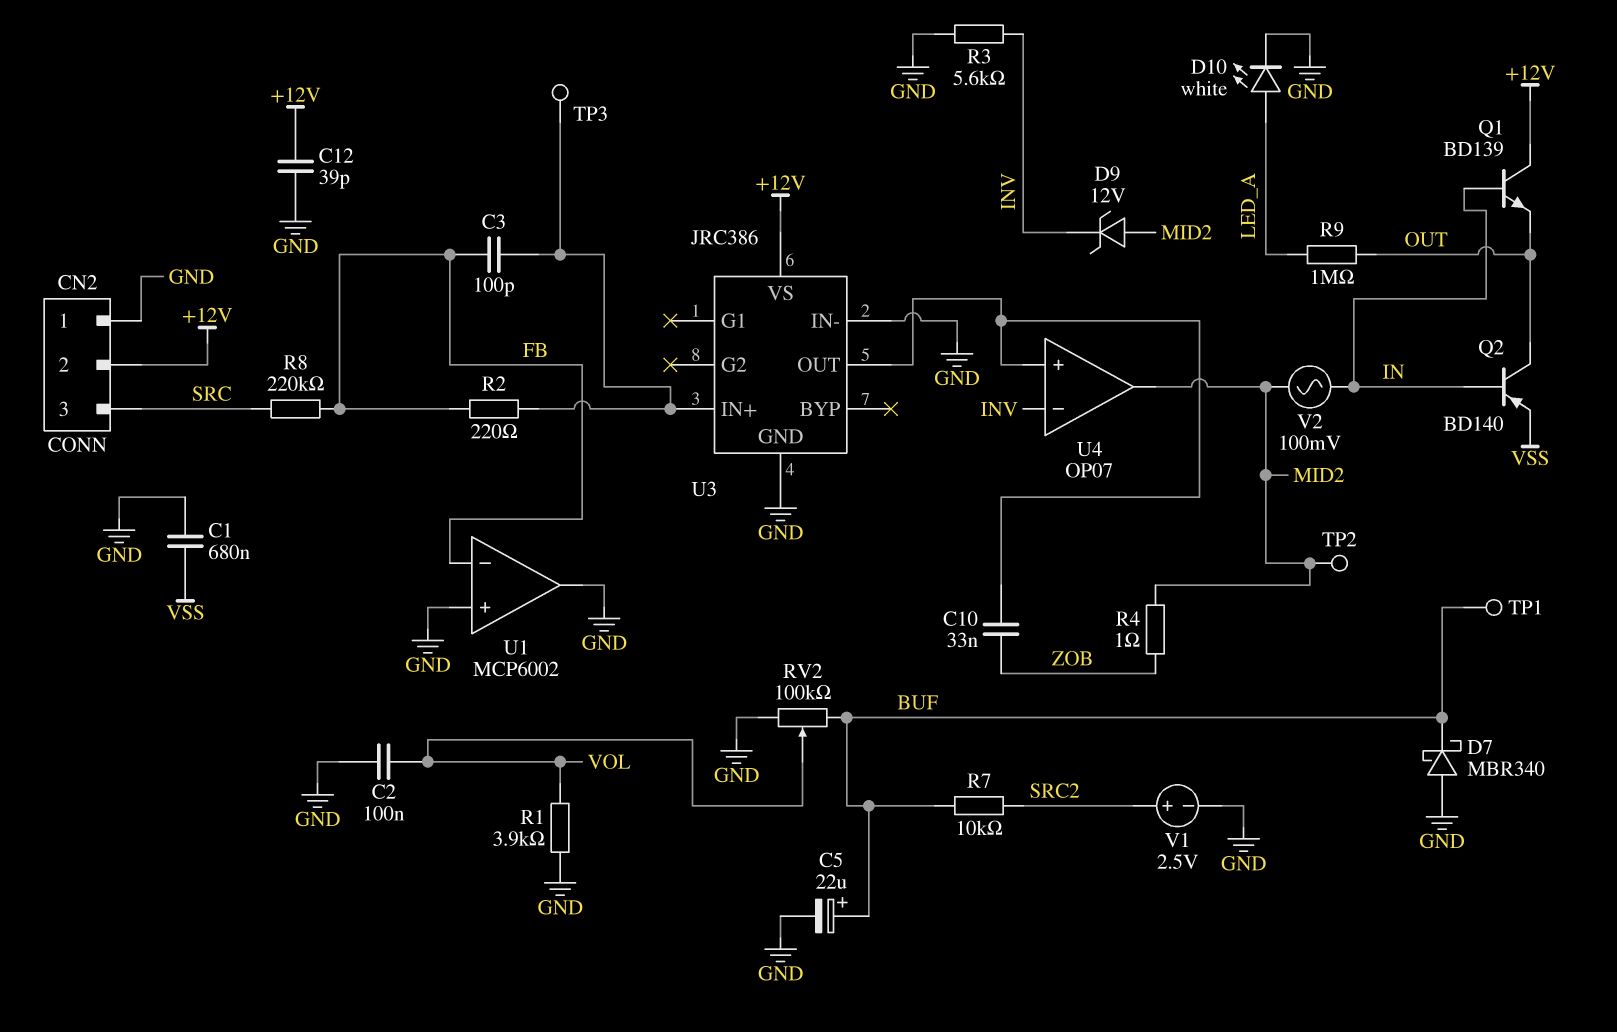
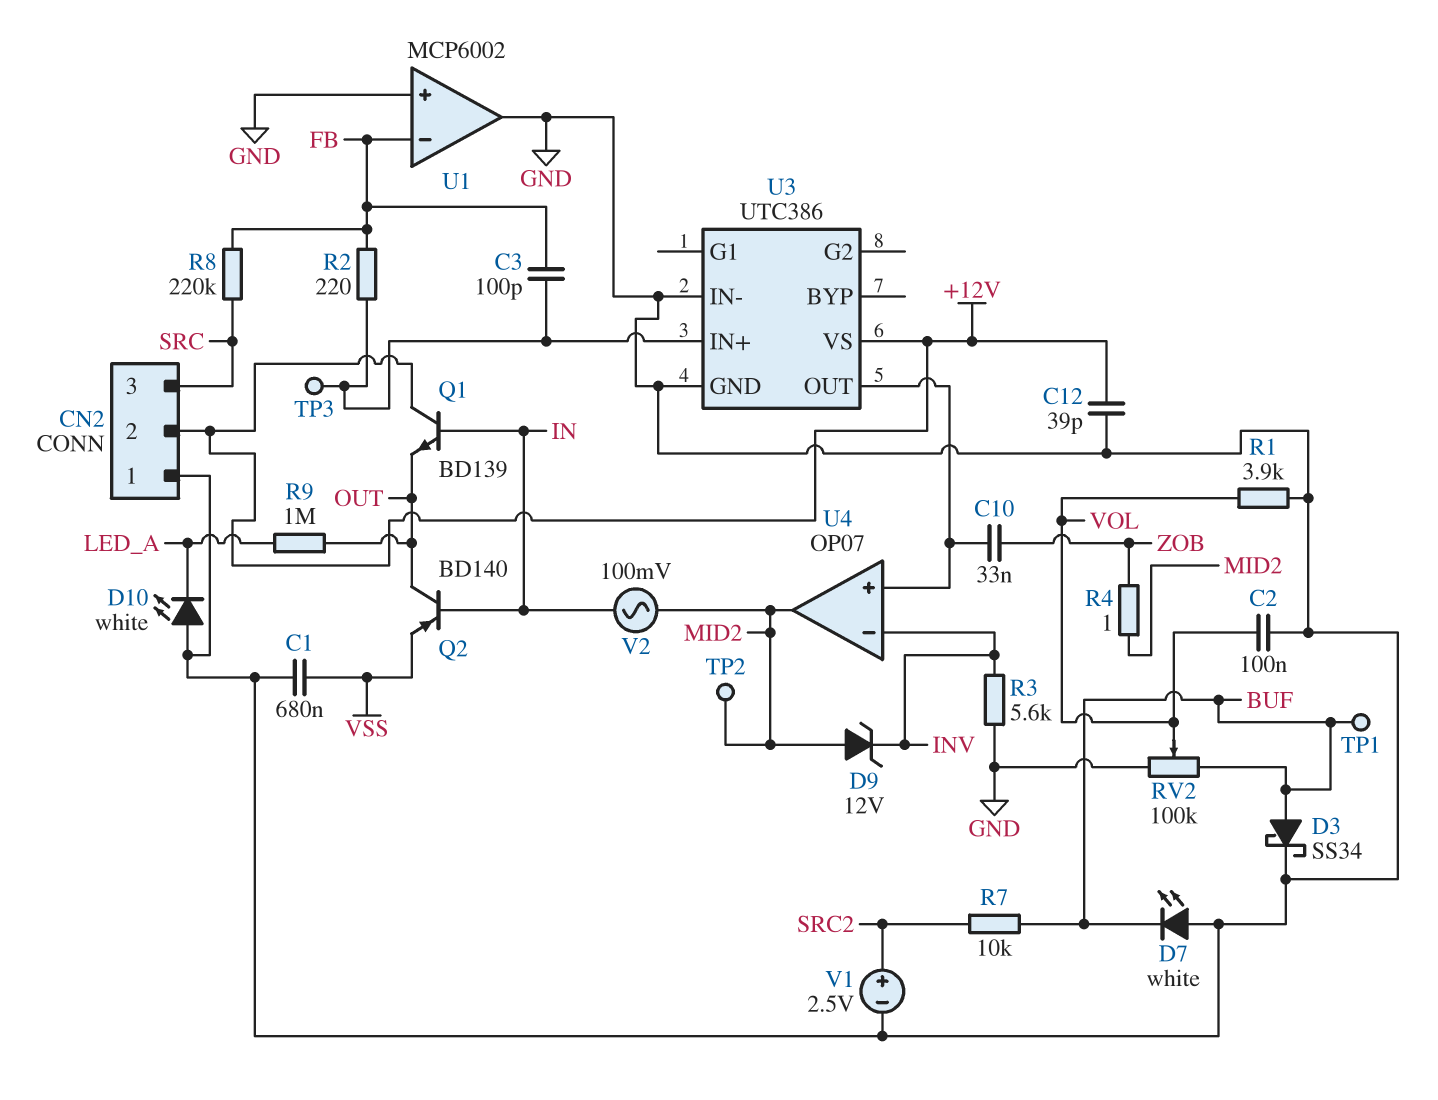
C5: 22uF (plus BUF, minus GND) -> none
D3: none -> schottky SS34 (A BUF, K GND)
D7: schottky MBR340 (A GND, K BUF) -> LED white (A GND, K BUF)
D10: LED white (A LED_A, K GND) -> LED white (A GND, K LED_A)
U3: JRC386 -> UTC386

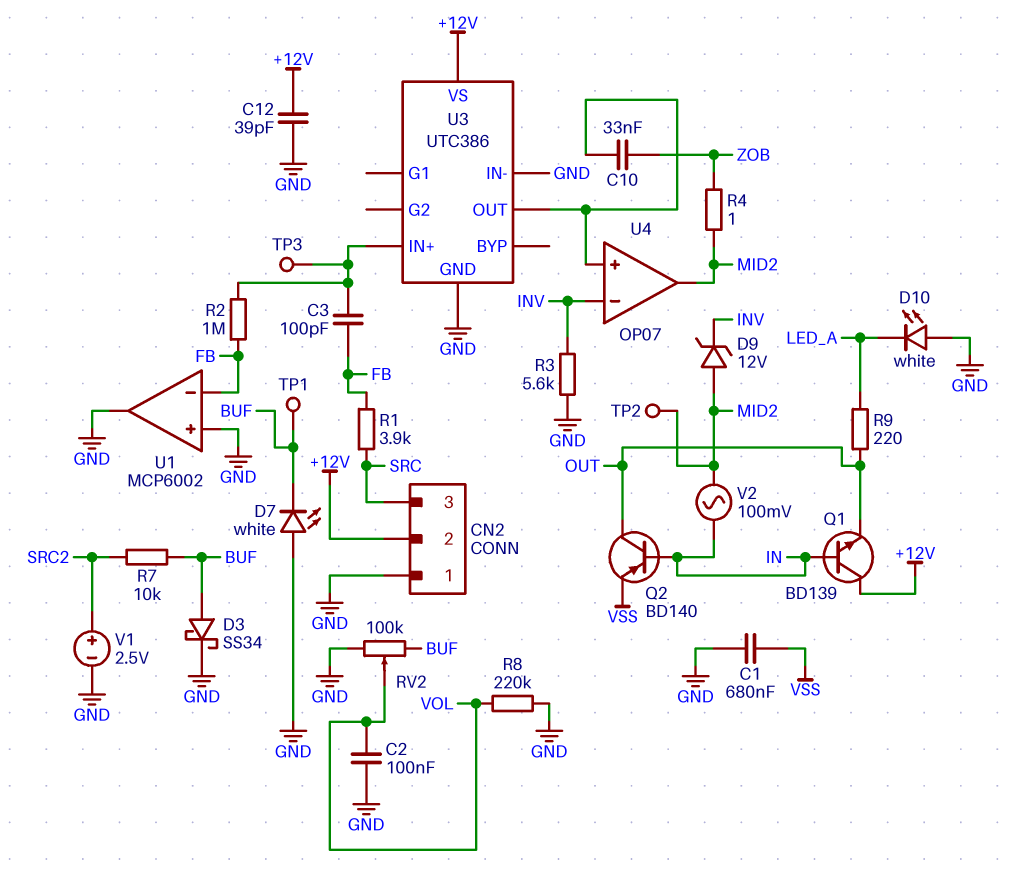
R1: 3.9k (GND, VOL) -> 3.9k (FB, SRC)
R2: 220 (FB, U3/IN+) -> 1M (FB, U3/IN+)
R8: 220k (FB, SRC) -> 220k (GND, VOL)
R9: 1M (LED_A, OUT) -> 220 (LED_A, OUT)

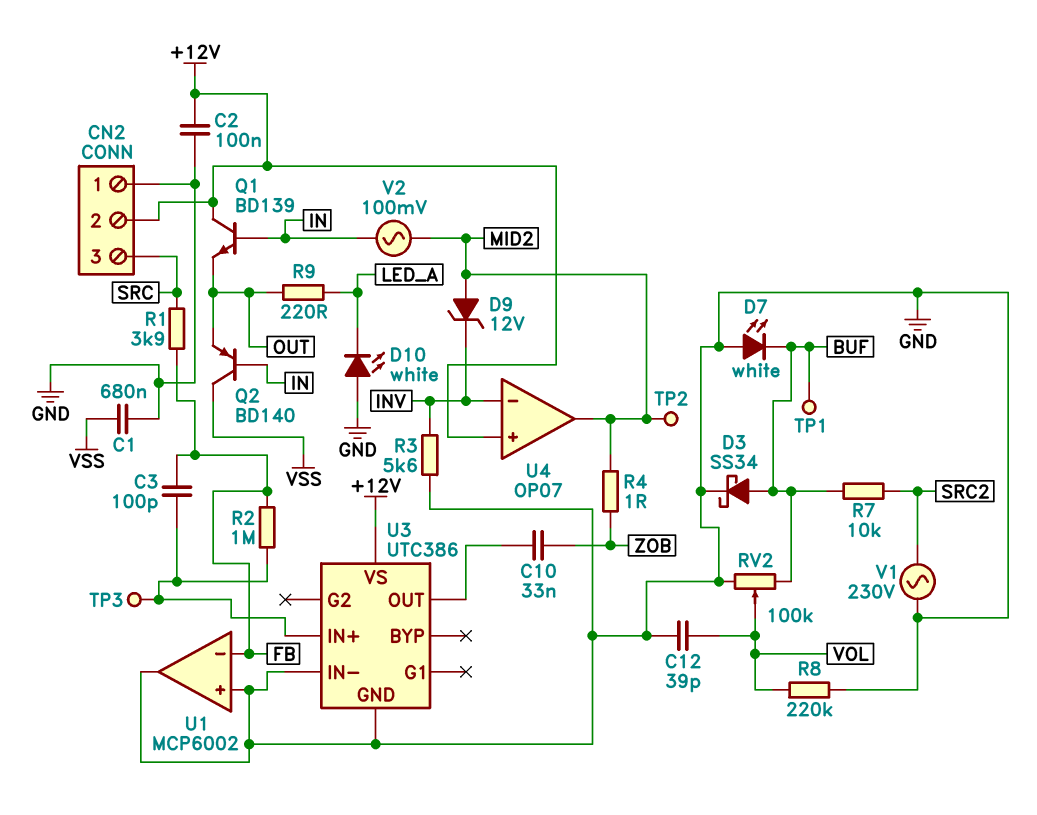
C2: 100nF (GND, VOL) -> 100nF (+12V, GND)
C12: 39pF (+12V, GND) -> 39pF (GND, VOL)
Q2: PNP BD140 (B IN, C OUT, E VSS) -> PNP BD140 (B IN, C VSS, E OUT)
U4 pin in+: U3/OUT -> +12V
V1: 2.5V (plus SRC2, minus GND) -> AC 230V (GND, SRC2)

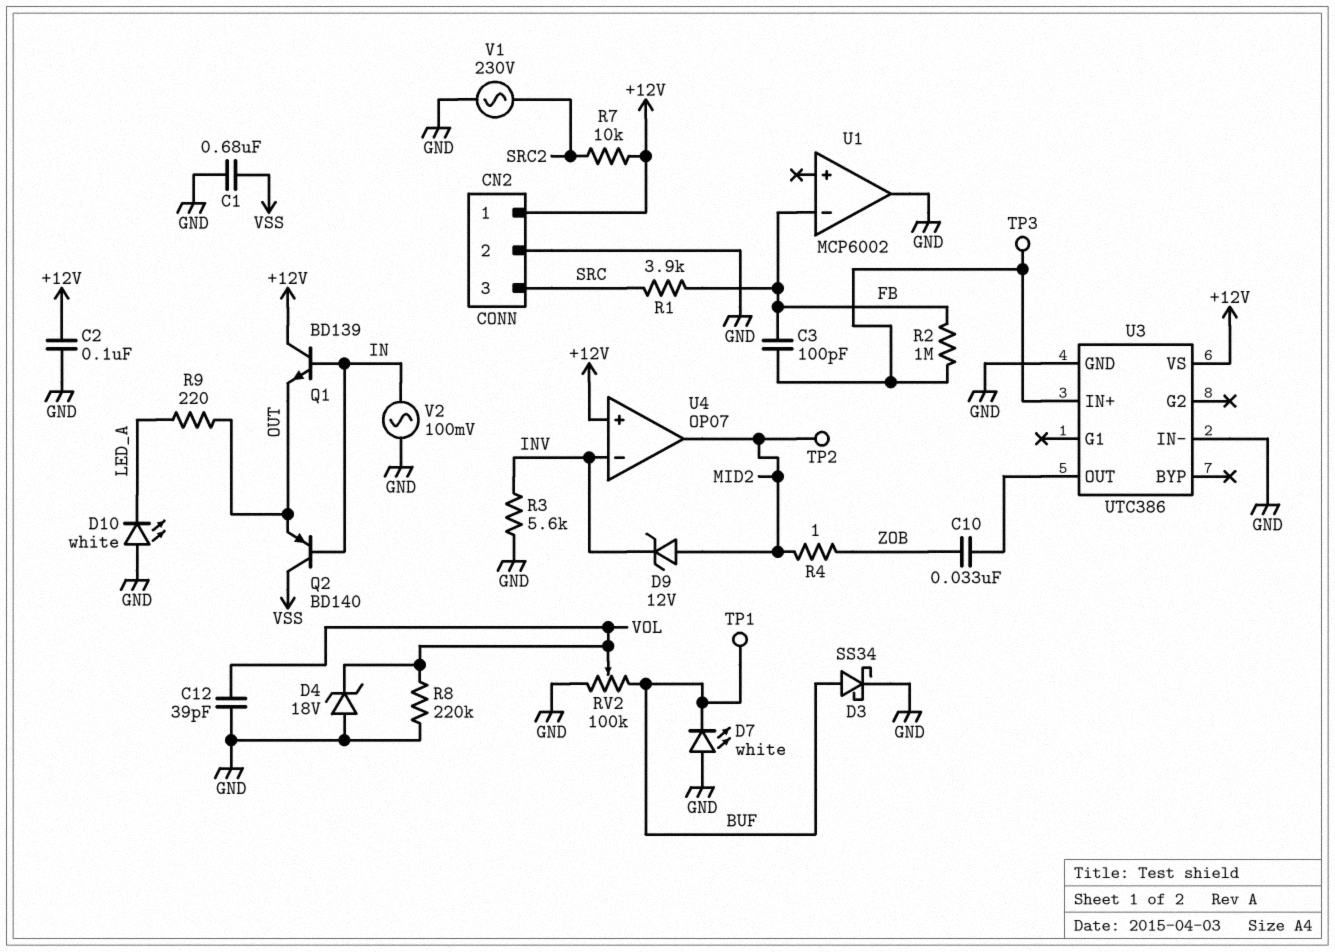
CN2 pin 1: GND -> +12V
CN2 pin 2: +12V -> GND
D4: none -> zener 18V (A GND, K VOL)
R7: 10k (BUF, SRC2) -> 10k (+12V, SRC2)
U1 pin in+: GND -> none
V2: AC 100mV (IN, MID2) -> AC 100mV (GND, IN)

